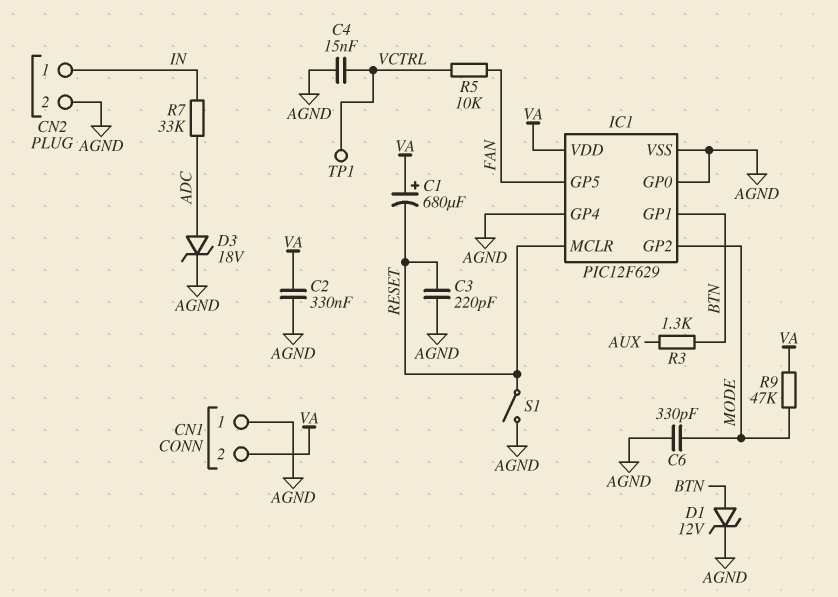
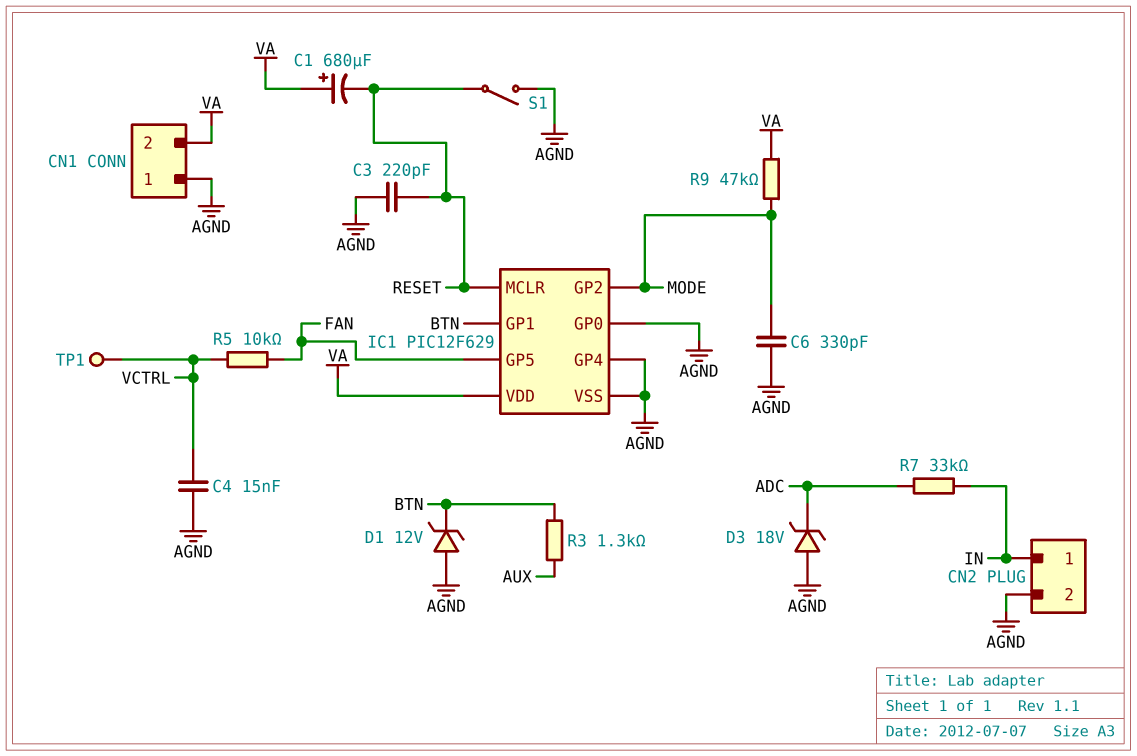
C2: 330nF (AGND, VA) -> none
D1: zener 12V (A BTN, K AGND) -> zener 12V (A AGND, K BTN)
D3: zener 18V (A ADC, K AGND) -> zener 18V (A AGND, K ADC)

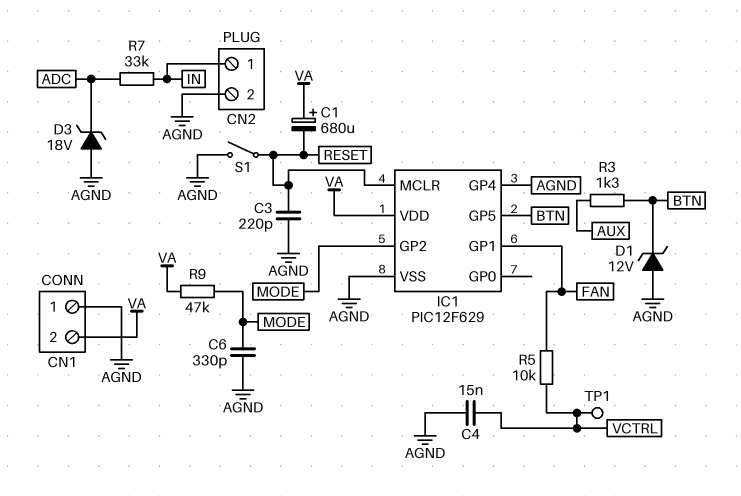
IC1 pin GP0: AGND -> none
IC1 pin GP1: BTN -> FAN
IC1 pin GP5: FAN -> BTN

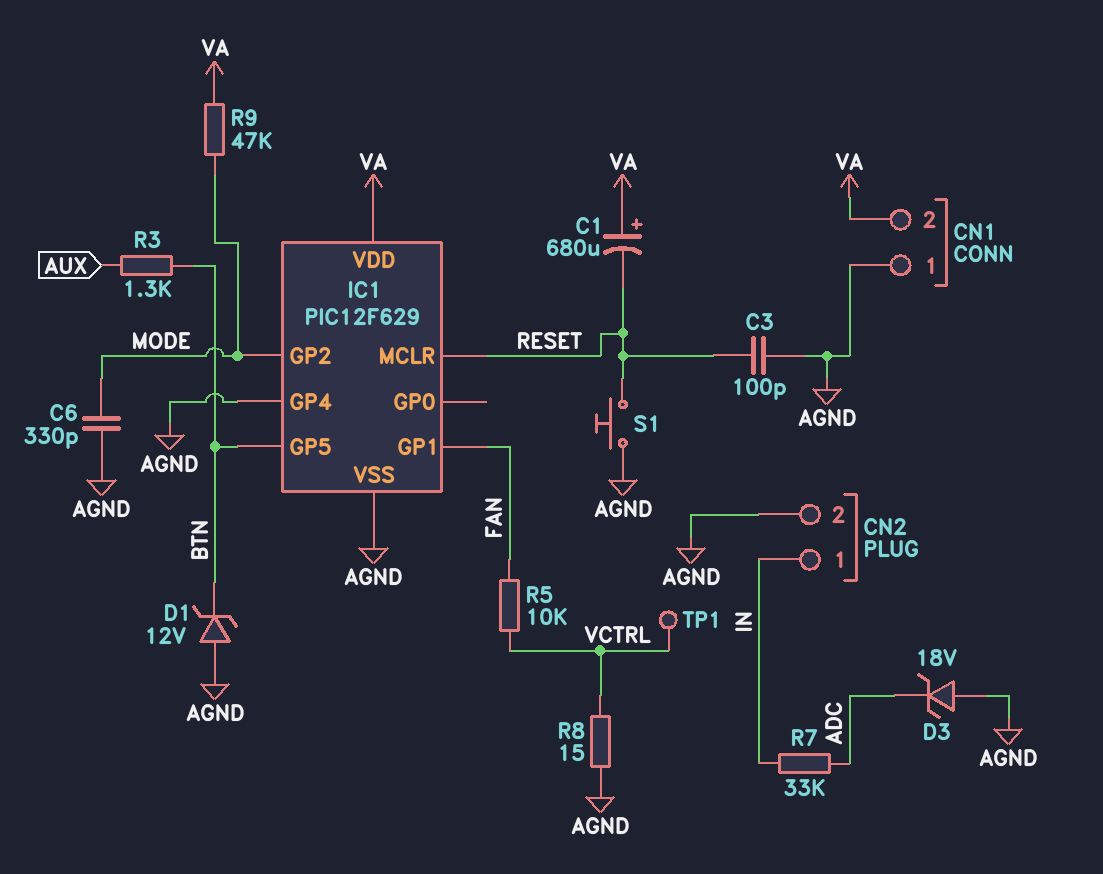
C3: 220pF (AGND, RESET) -> 100pF (AGND, RESET)
C4: 15nF (AGND, VCTRL) -> none
R8: none -> 15 (AGND, VCTRL)
S1: switch (AGND, RESET) -> button (AGND, RESET)

